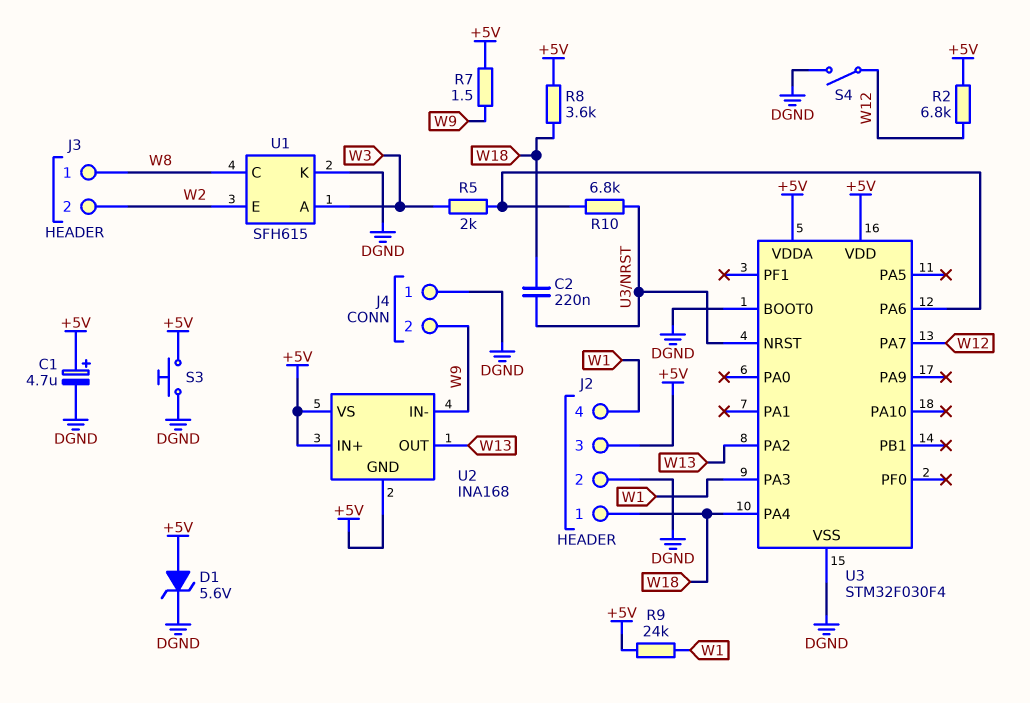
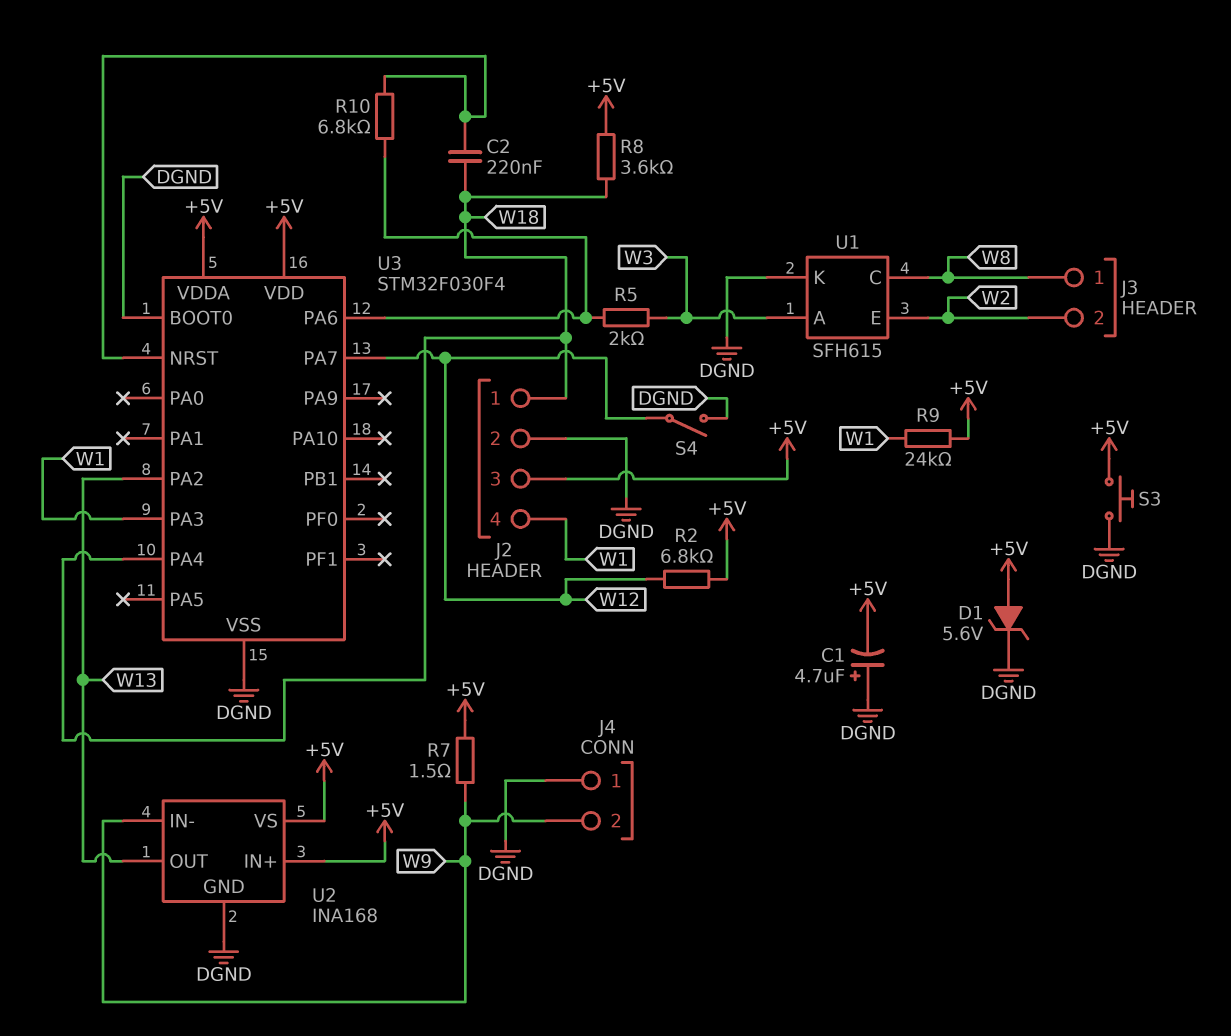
C1: 4.7uF (plus +5V, minus DGND) -> 4.7uF (plus DGND, minus +5V)
U2 pin GND: +5V -> DGND

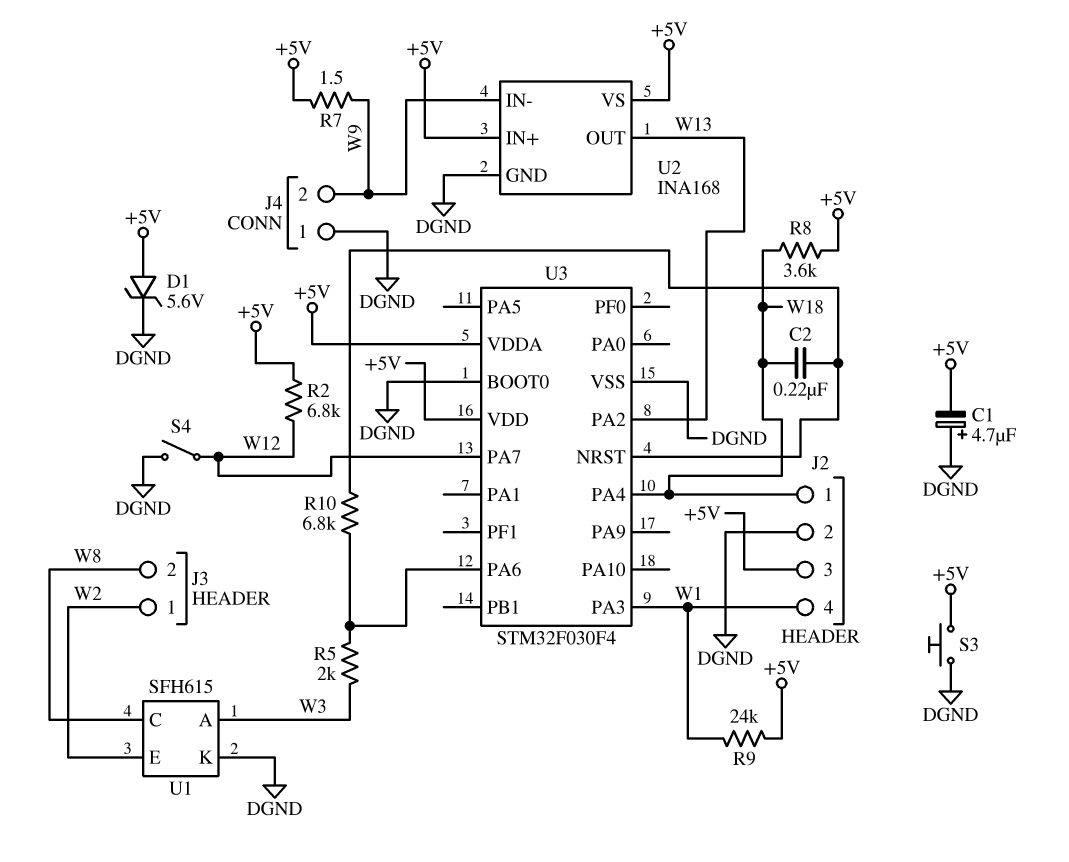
J3 pin 1: W8 -> W2
J3 pin 2: W2 -> W8

